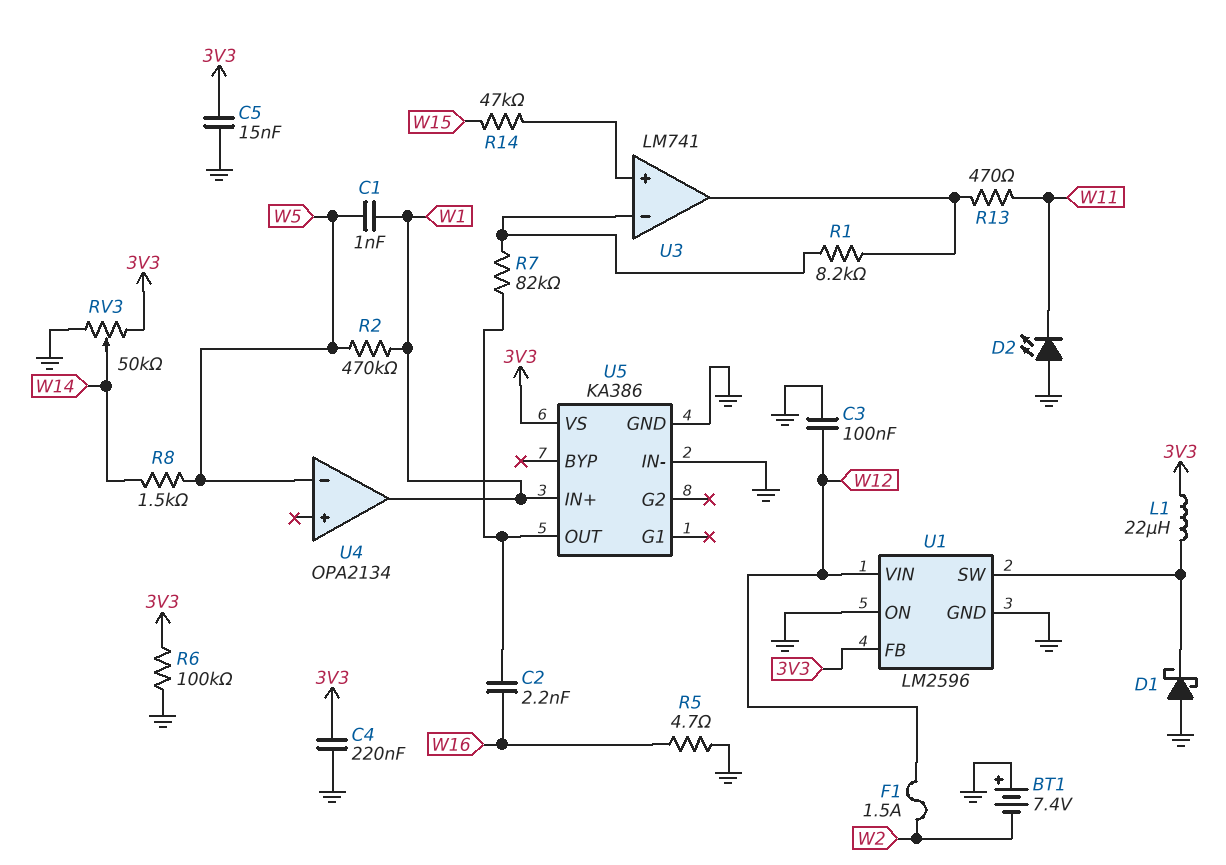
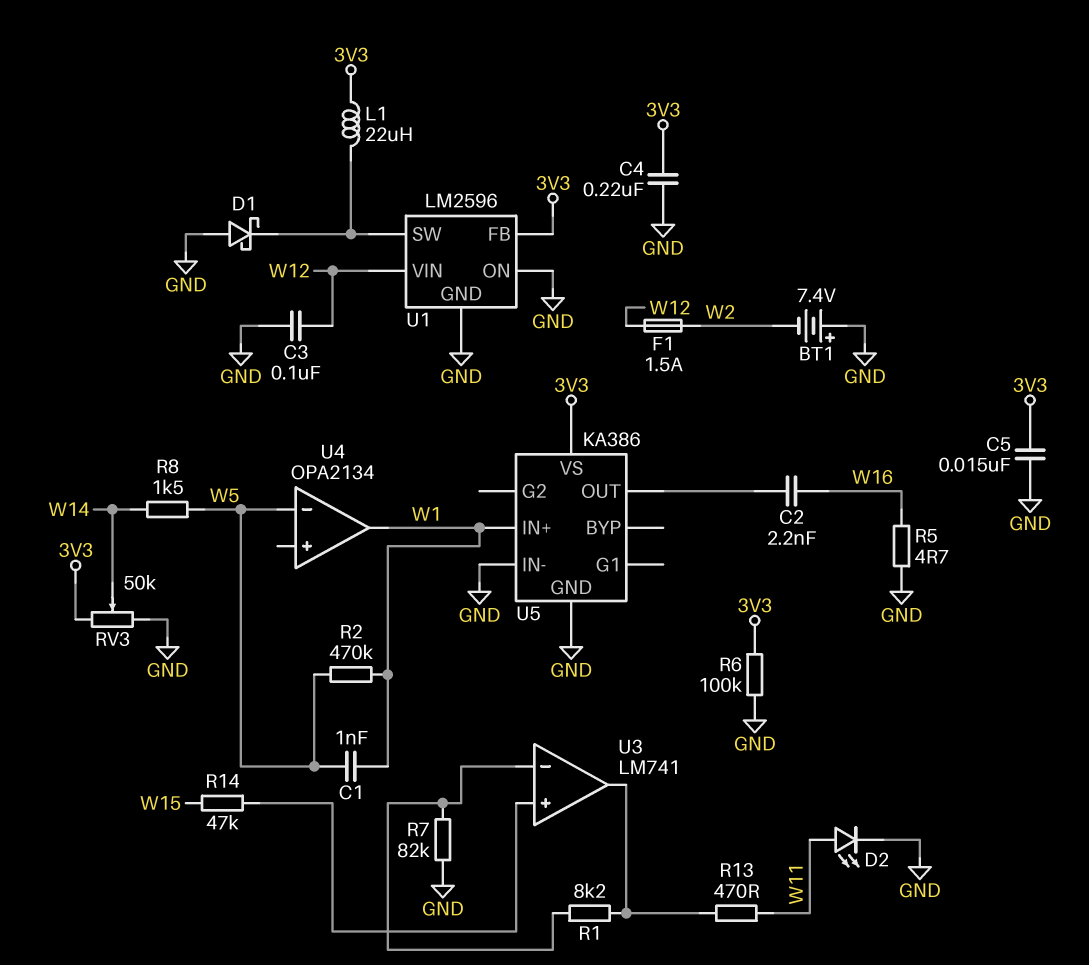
D2: LED (A GND, K W11) -> LED (A W11, K GND)
R7: 82k (U3/in-, U5/OUT) -> 82k (GND, U3/in-)

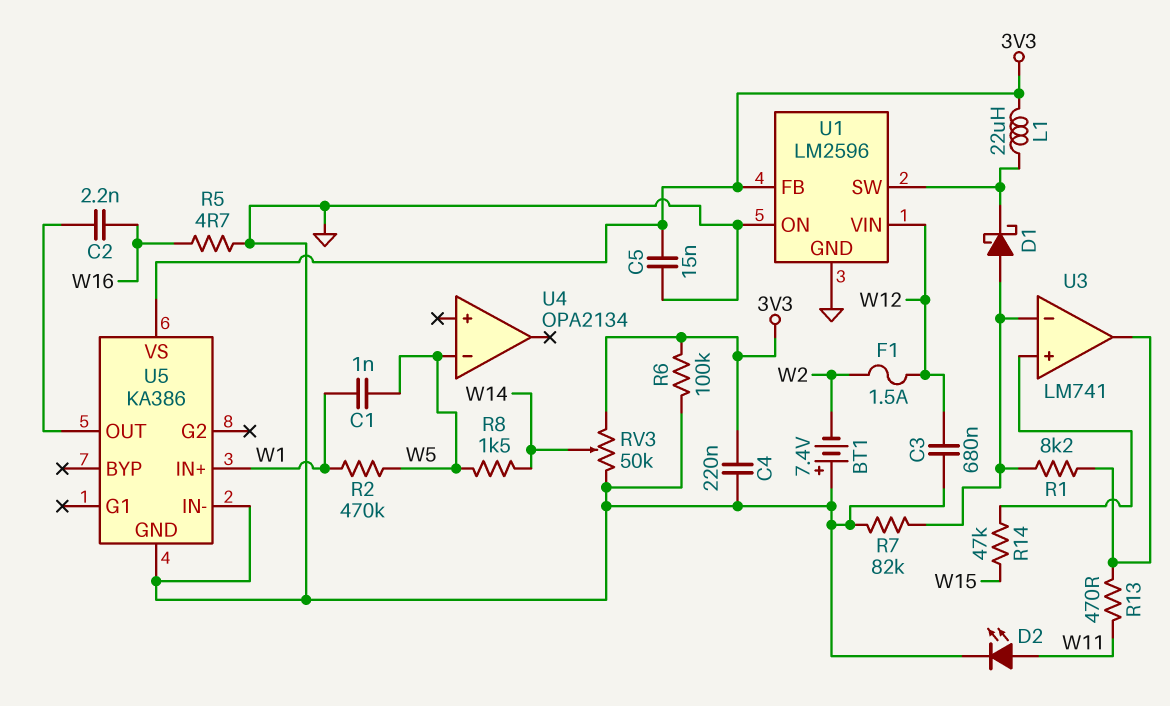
C3: 100nF (GND, W12) -> 680nF (GND, W12)
D1: schottky (A GND, K U1/SW) -> schottky (A U3/in-, K U1/SW)
U4 pin out: W1 -> none

